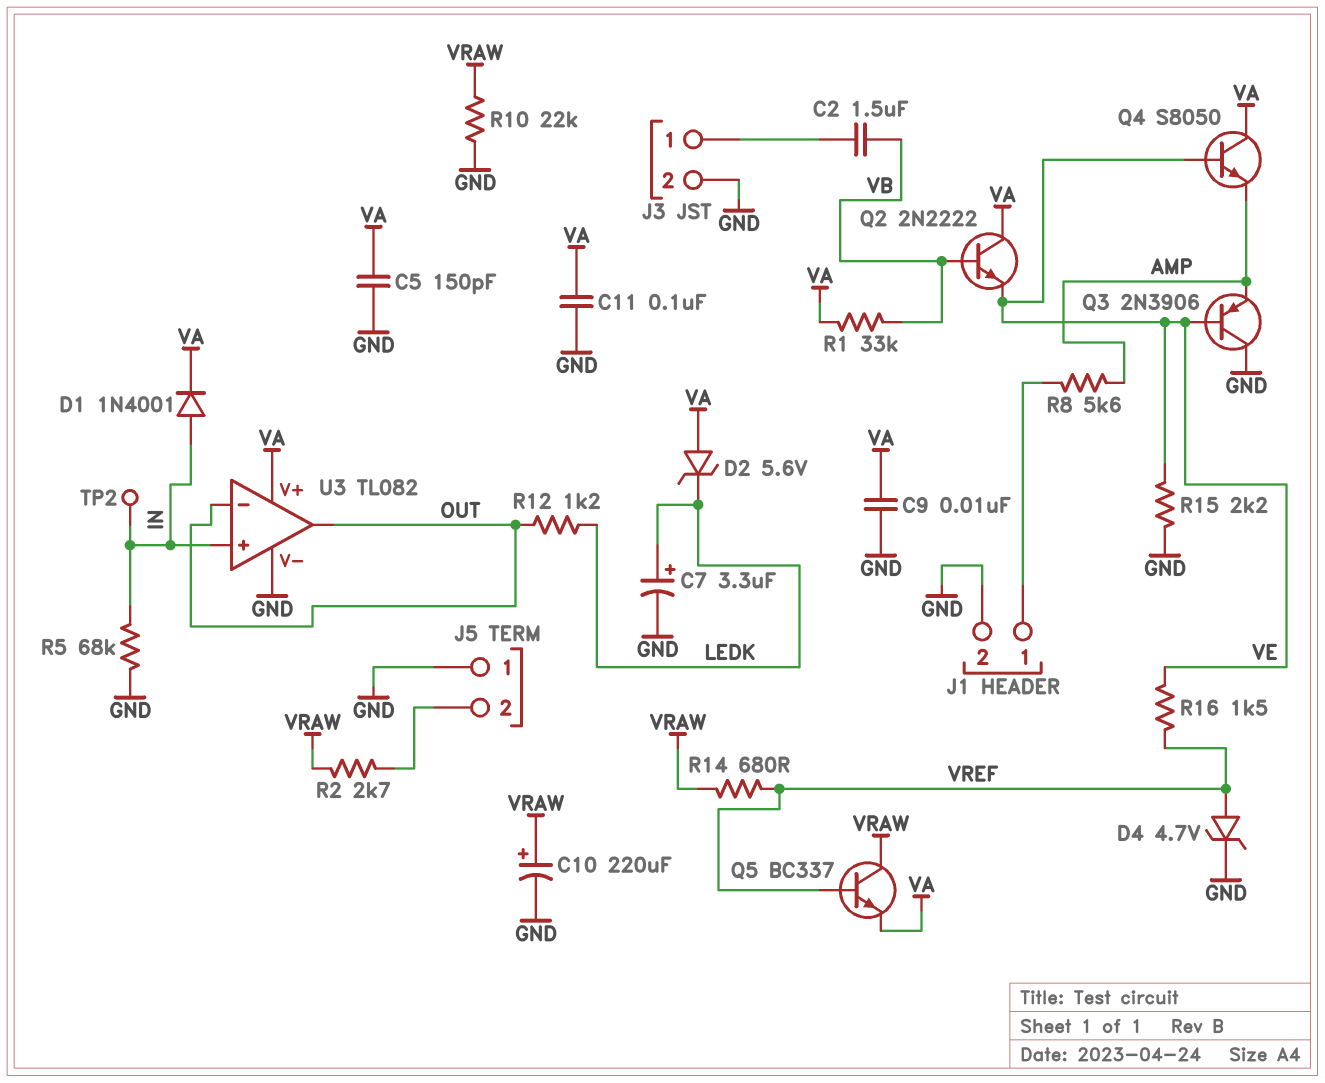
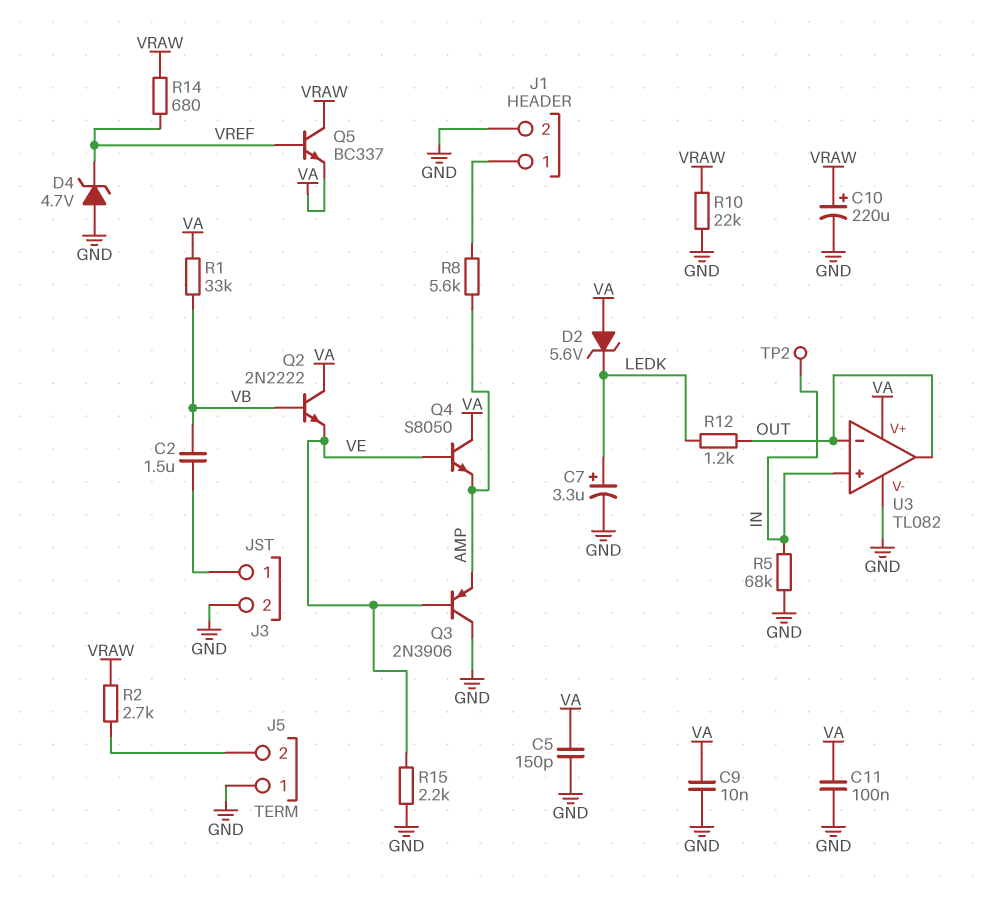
D1: diode 1N4001 (A IN, K VA) -> none
D4: zener 4.7V (A VREF, K GND) -> zener 4.7V (A GND, K VREF)
R16: 1.5k (VE, VREF) -> none

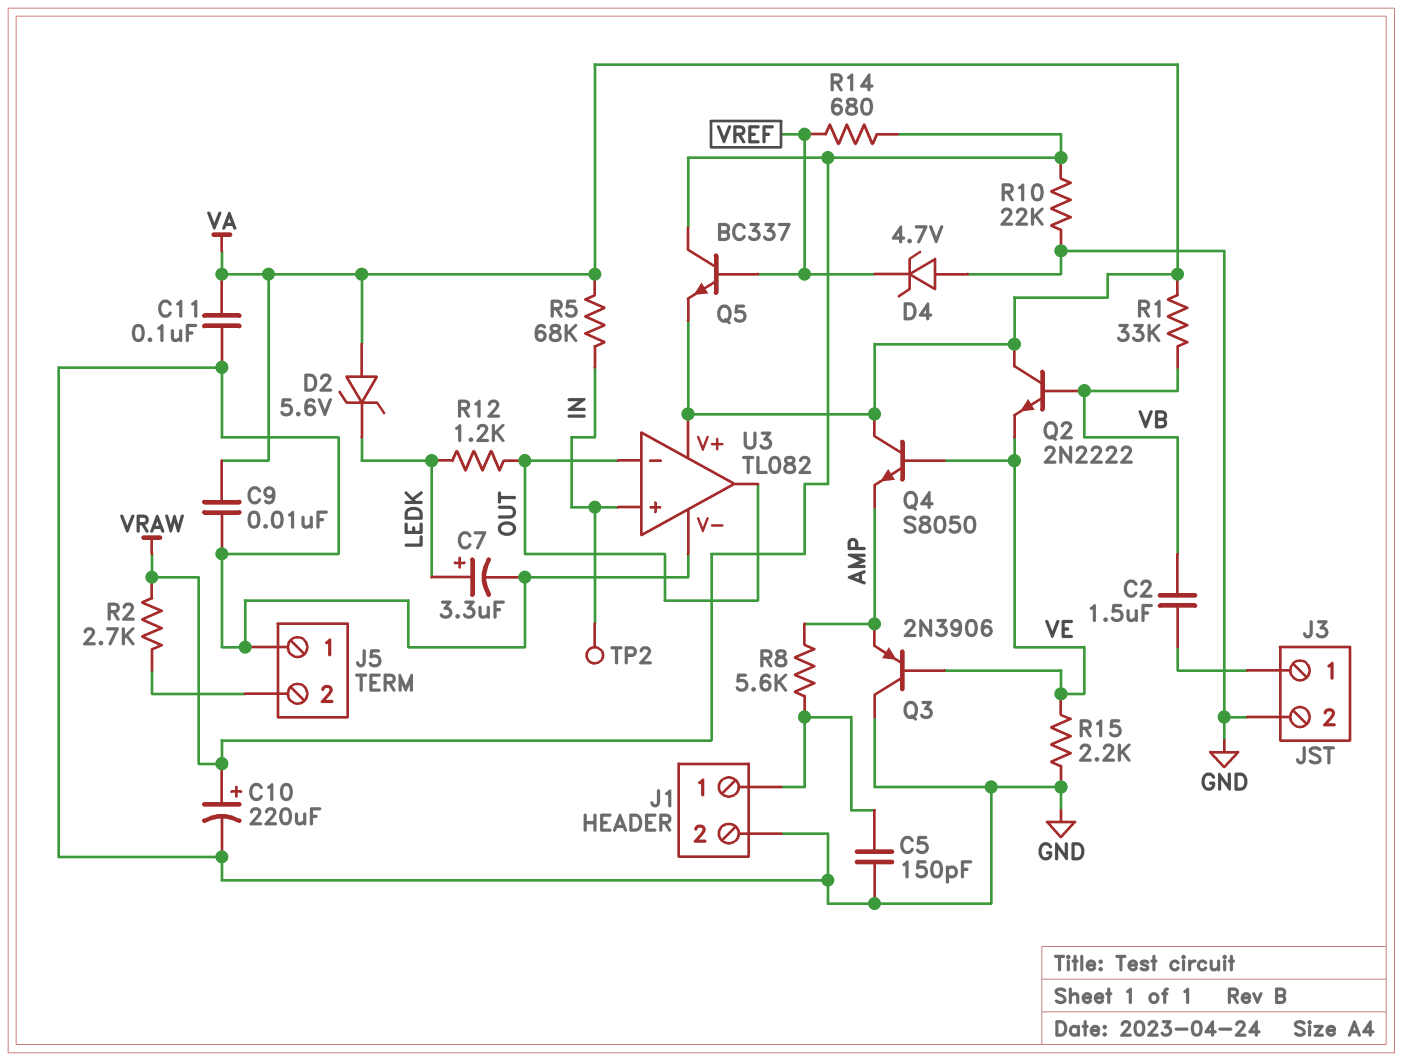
C5: 150pF (GND, VA) -> 150pF (GND, J1/1)
R5: 68k (GND, IN) -> 68k (IN, VA)

